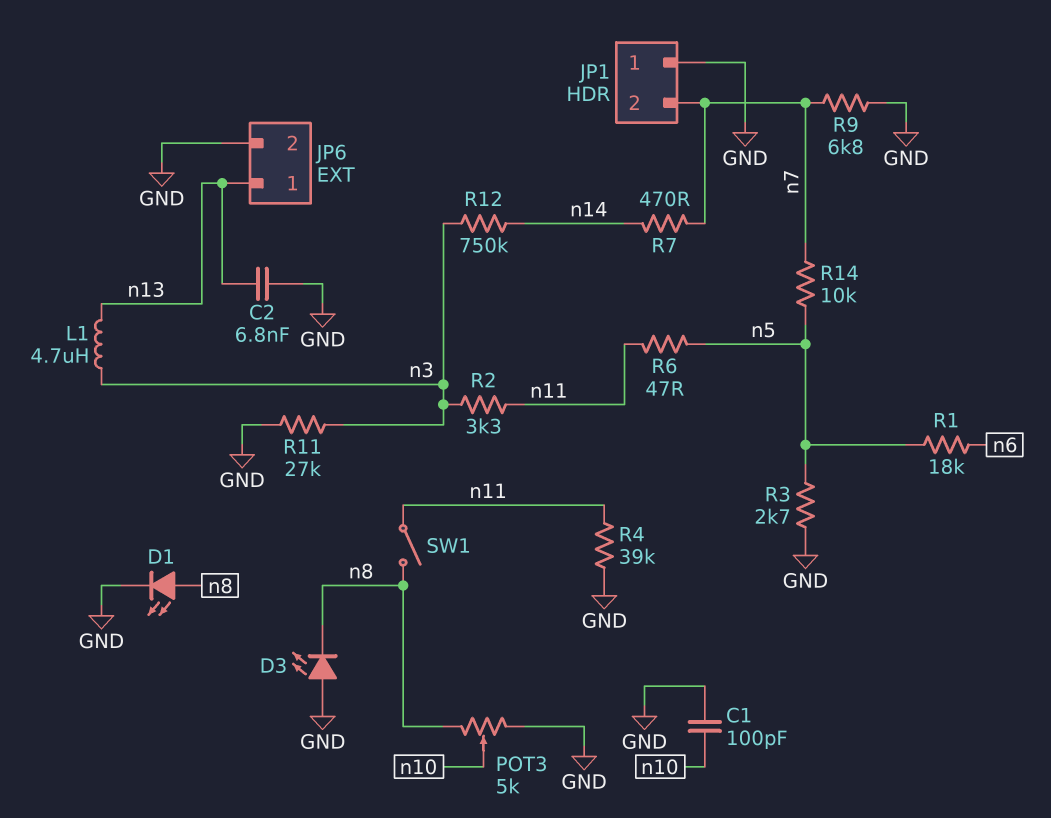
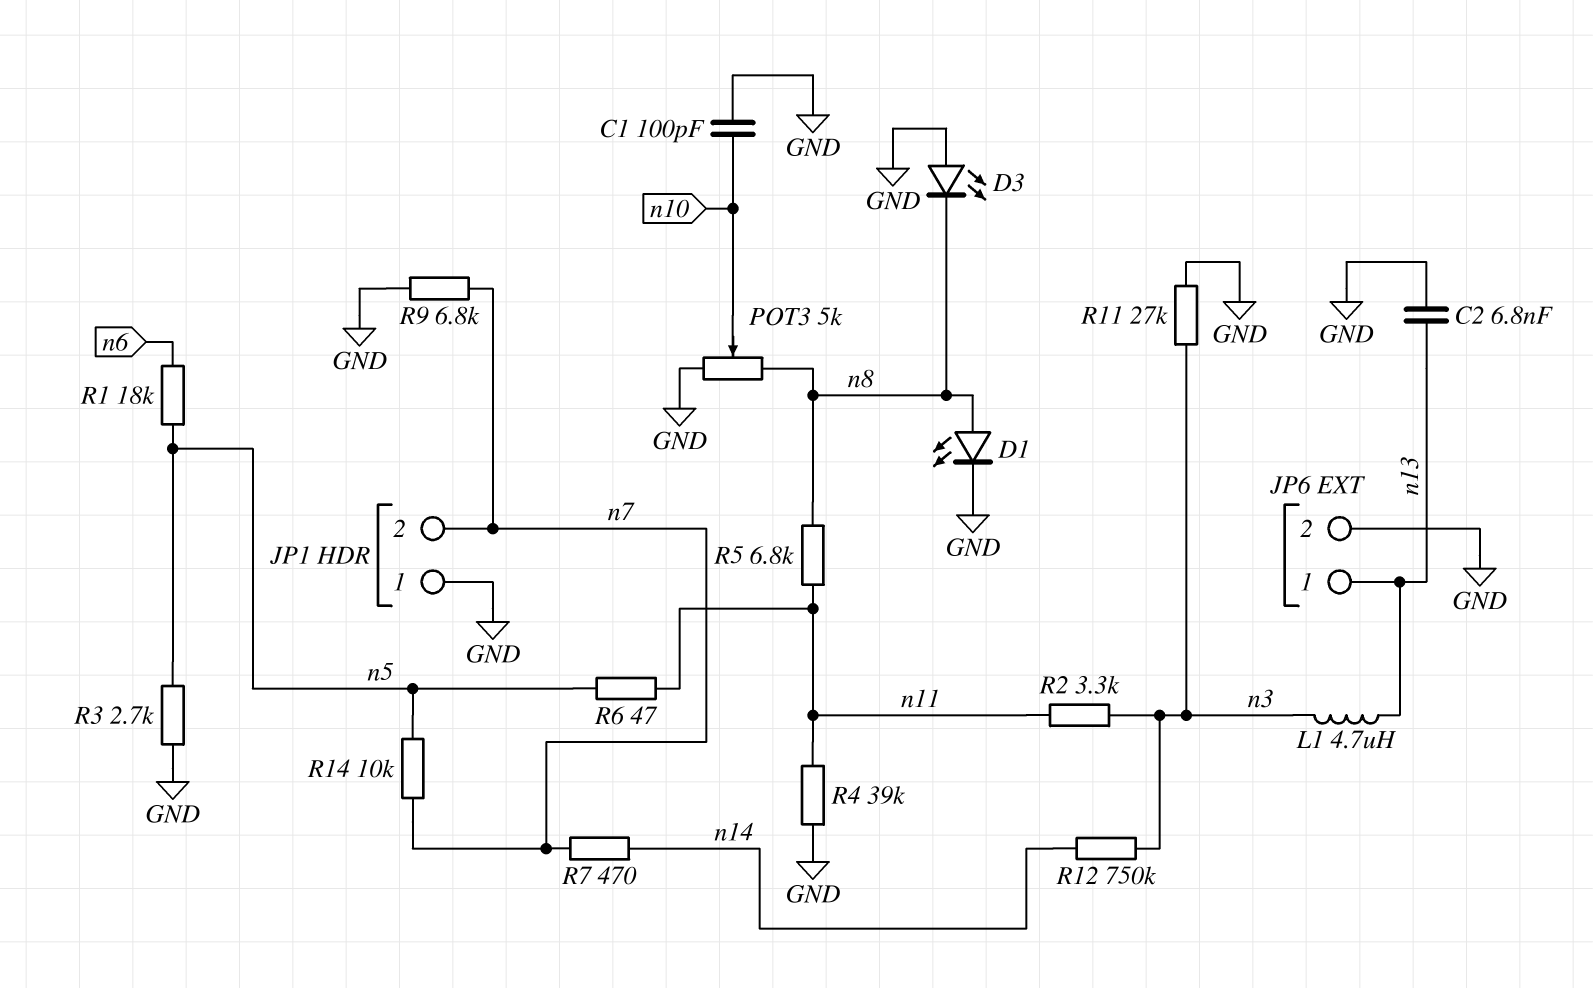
R5: none -> 6.8k (n8, n11)
SW1: switch (n8, n11) -> none

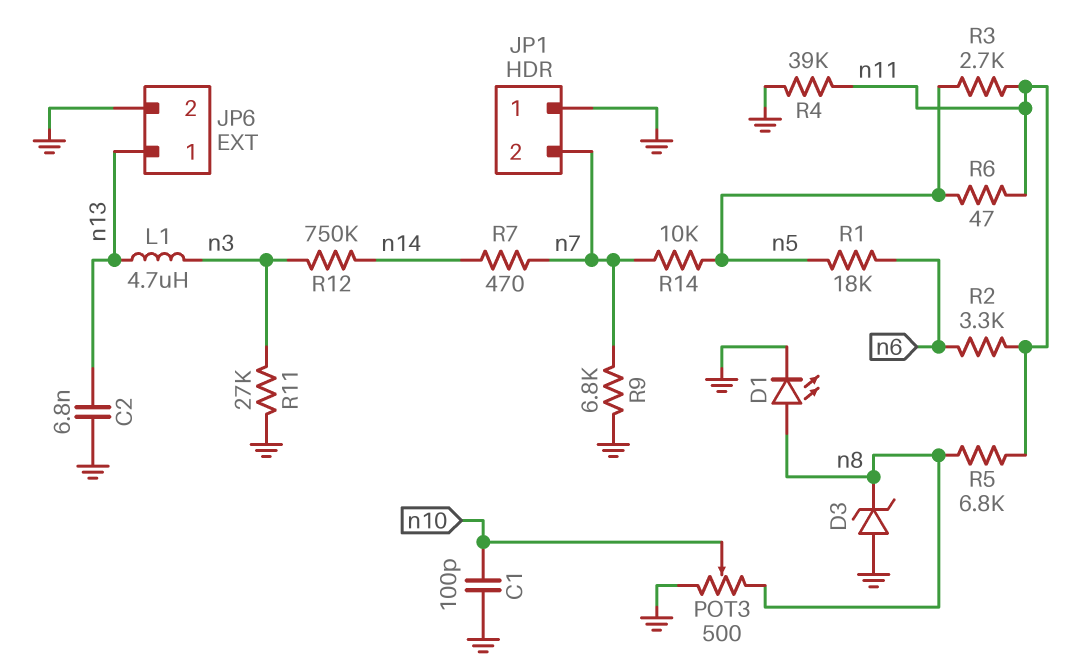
D3: LED (A GND, K n8) -> zener (A GND, K n8)
POT3: 5k (GND, n8, wiper n10) -> 500 (GND, n8, wiper n10)
R2: 3.3k (n3, n11) -> 3.3k (n6, n11)
R3: 2.7k (GND, n5) -> 2.7k (n5, n11)

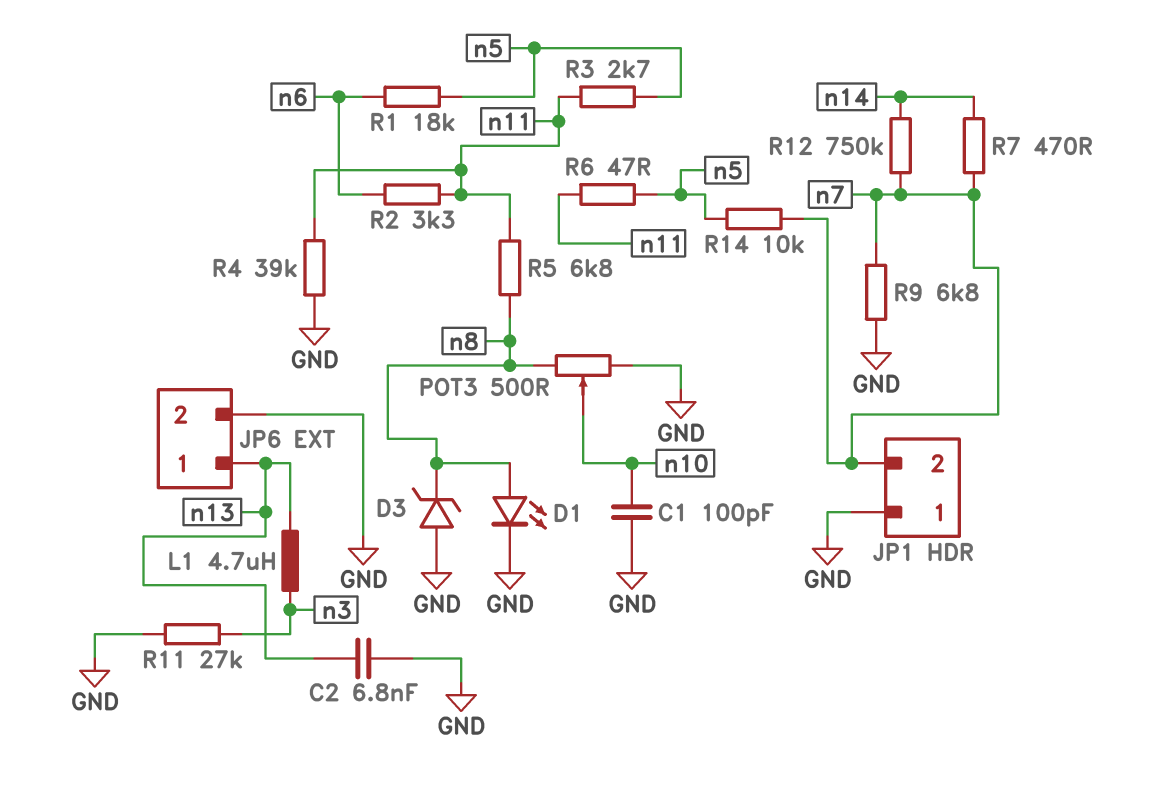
R12: 750k (n3, n14) -> 750k (n7, n14)

